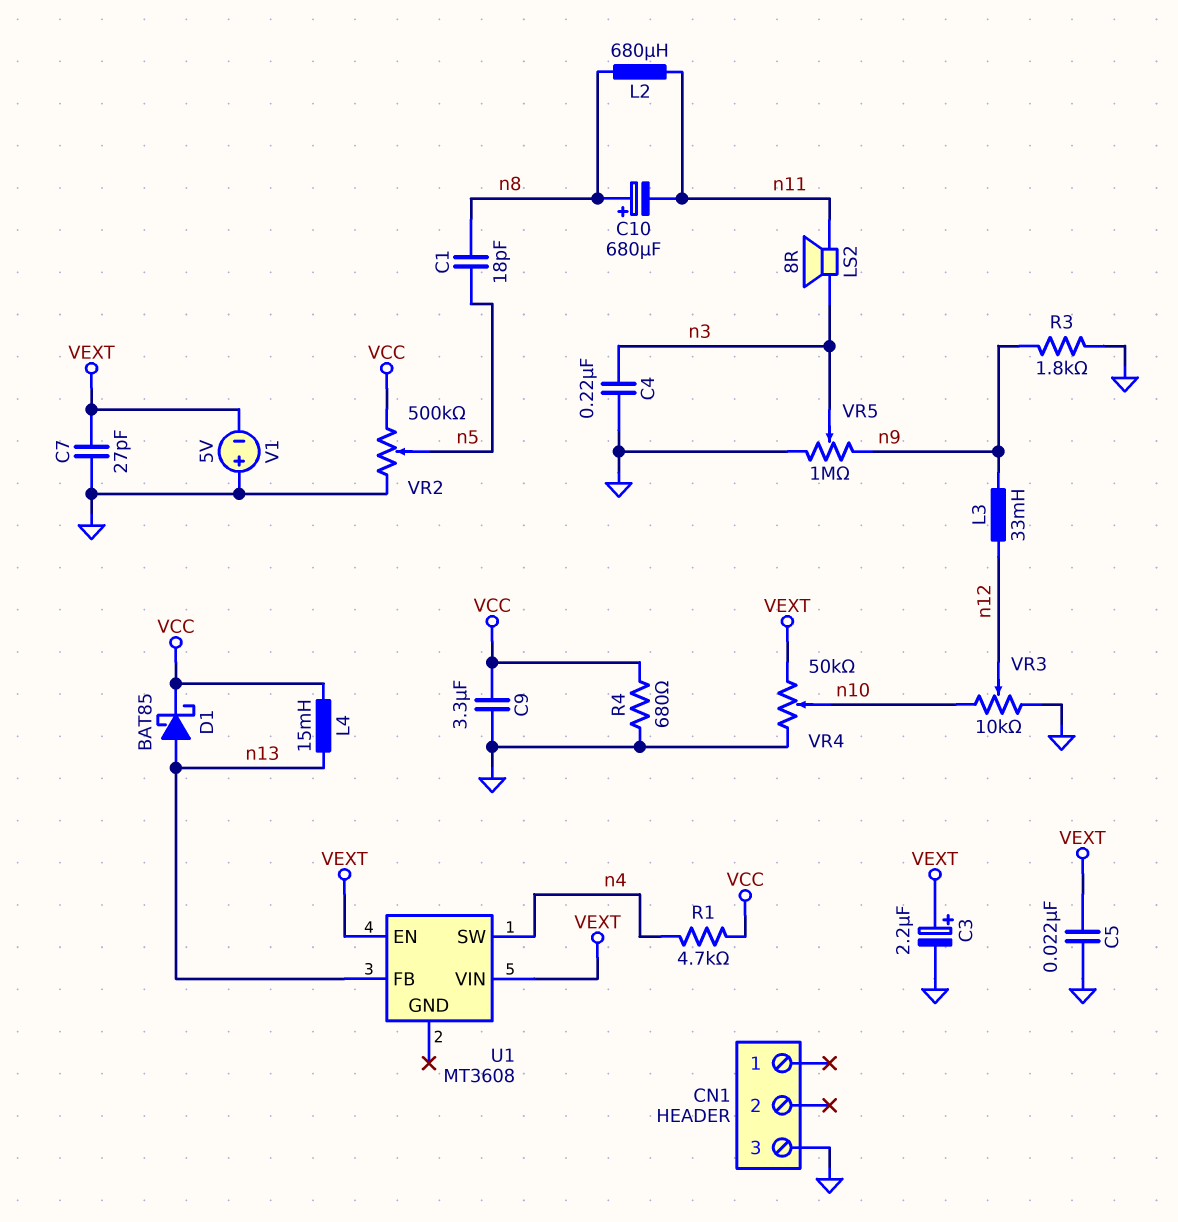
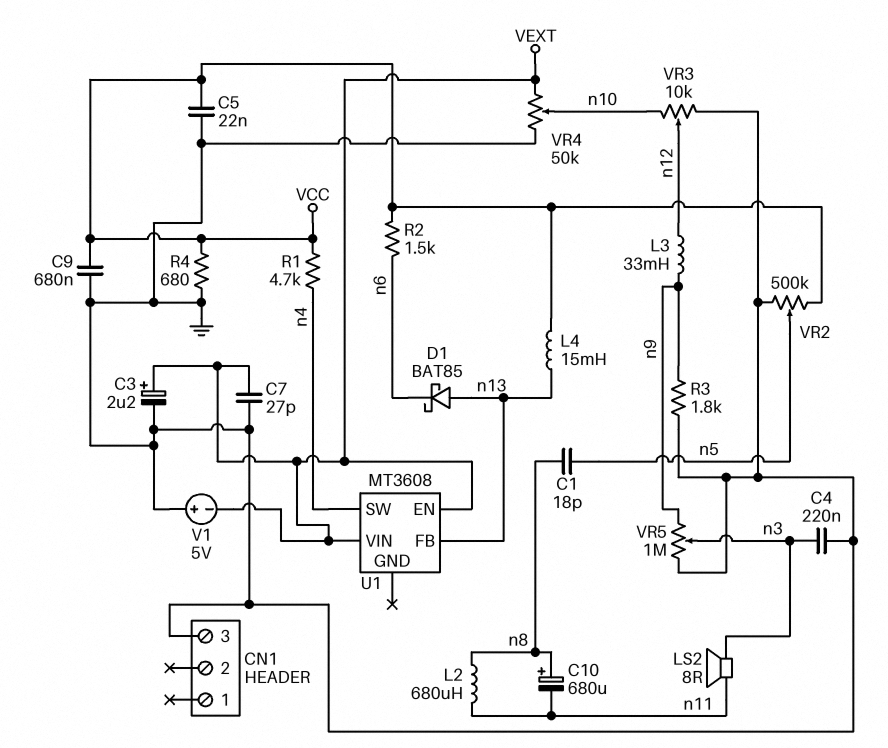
C5: 22nF (GND, VEXT) -> 22nF (GND, VCC)
C9: 3.3uF (GND, VCC) -> 680nF (GND, VCC)
D1: schottky BAT85 (A n13, K VCC) -> schottky BAT85 (A n13, K n6)
R2: none -> 1.5k (VCC, n6)

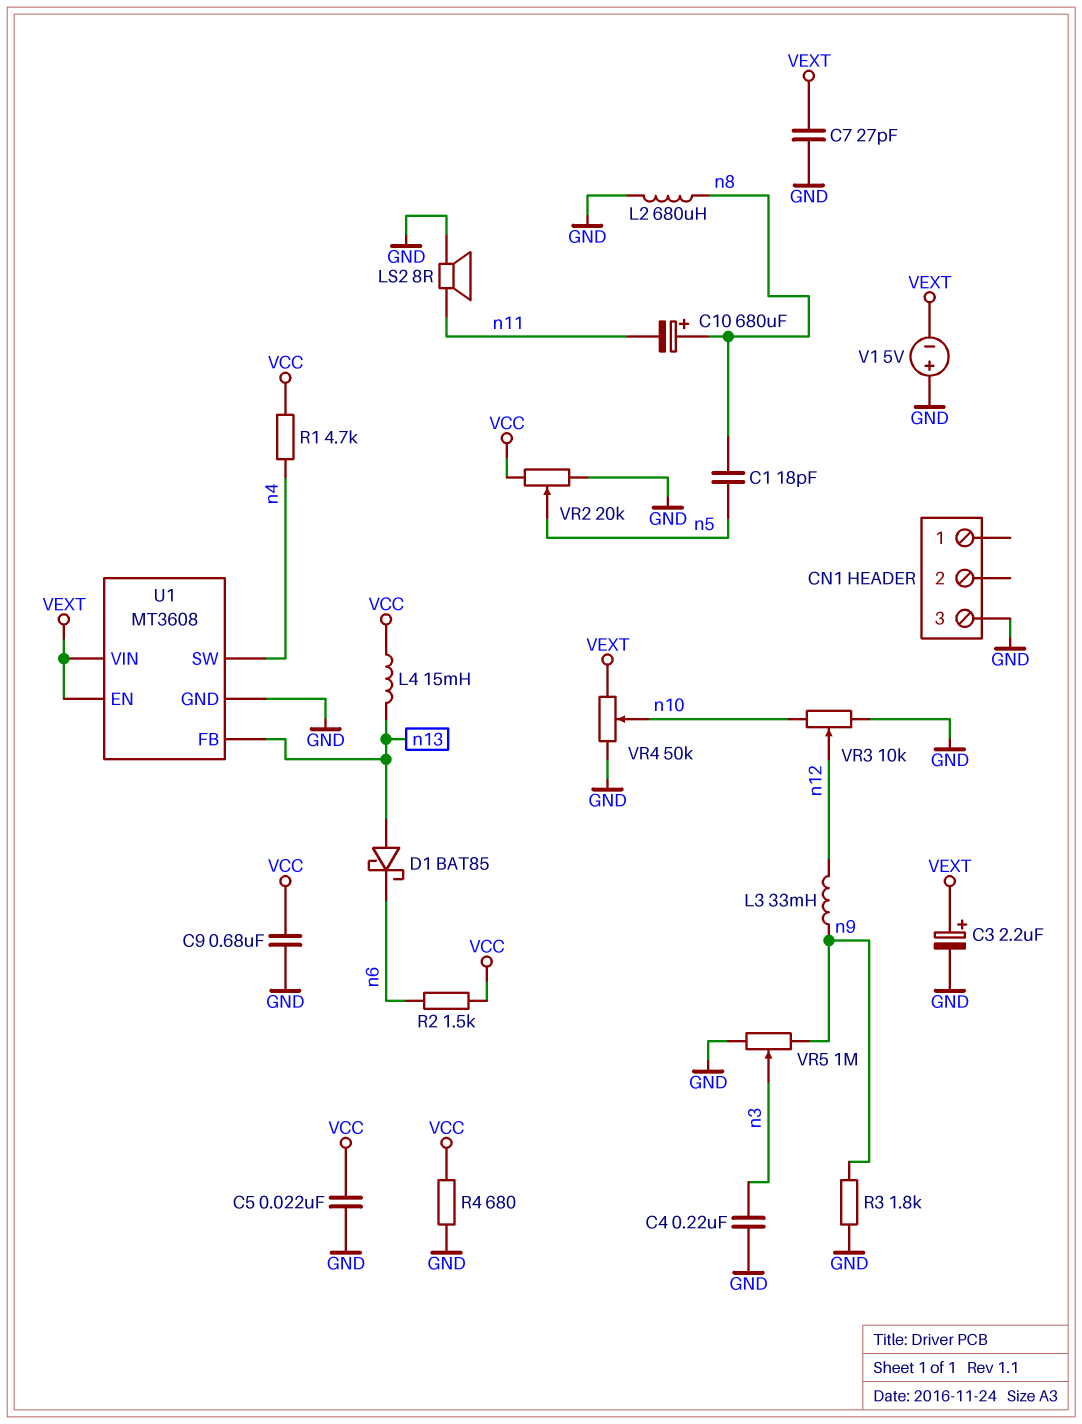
L2: 680uH (n8, n11) -> 680uH (GND, n8)
LS2: speaker 8R (n3, n11) -> speaker 8R (GND, n11)
U1 pin GND: none -> GND
VR2: 500k (GND, VCC, wiper n5) -> 20k (GND, VCC, wiper n5)

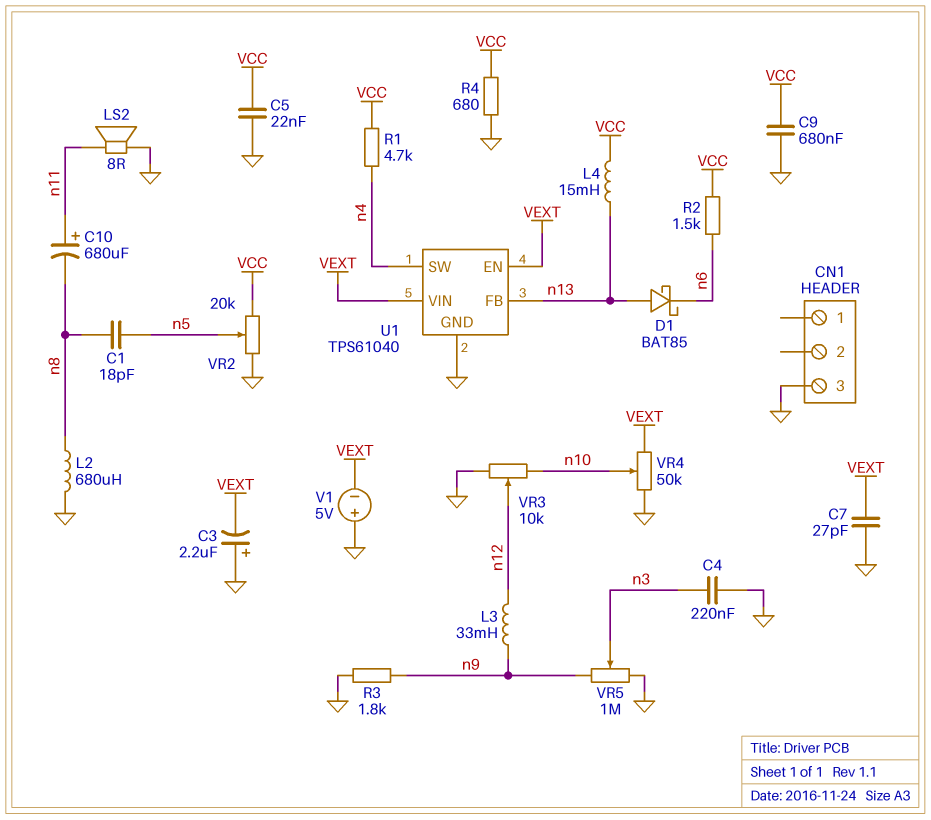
C3: 2.2uF (plus VEXT, minus GND) -> 2.2uF (plus GND, minus VEXT)
C10: 680uF (plus n8, minus n11) -> 680uF (plus n11, minus n8)
U1: MT3608 -> TPS61040

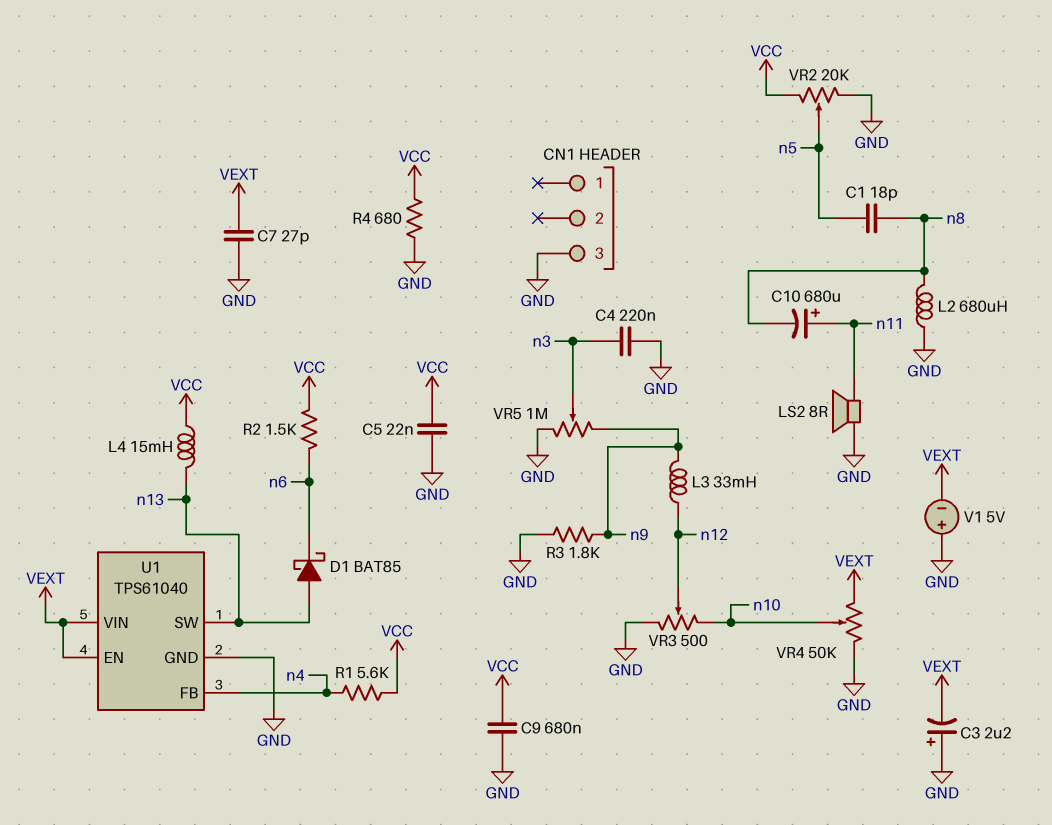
R1: 4.7k (VCC, n4) -> 5.6k (VCC, n4)
U1 pin FB: n13 -> n4
U1 pin SW: n4 -> n13
VR3: 10k (GND, n10, wiper n12) -> 500 (GND, n10, wiper n12)

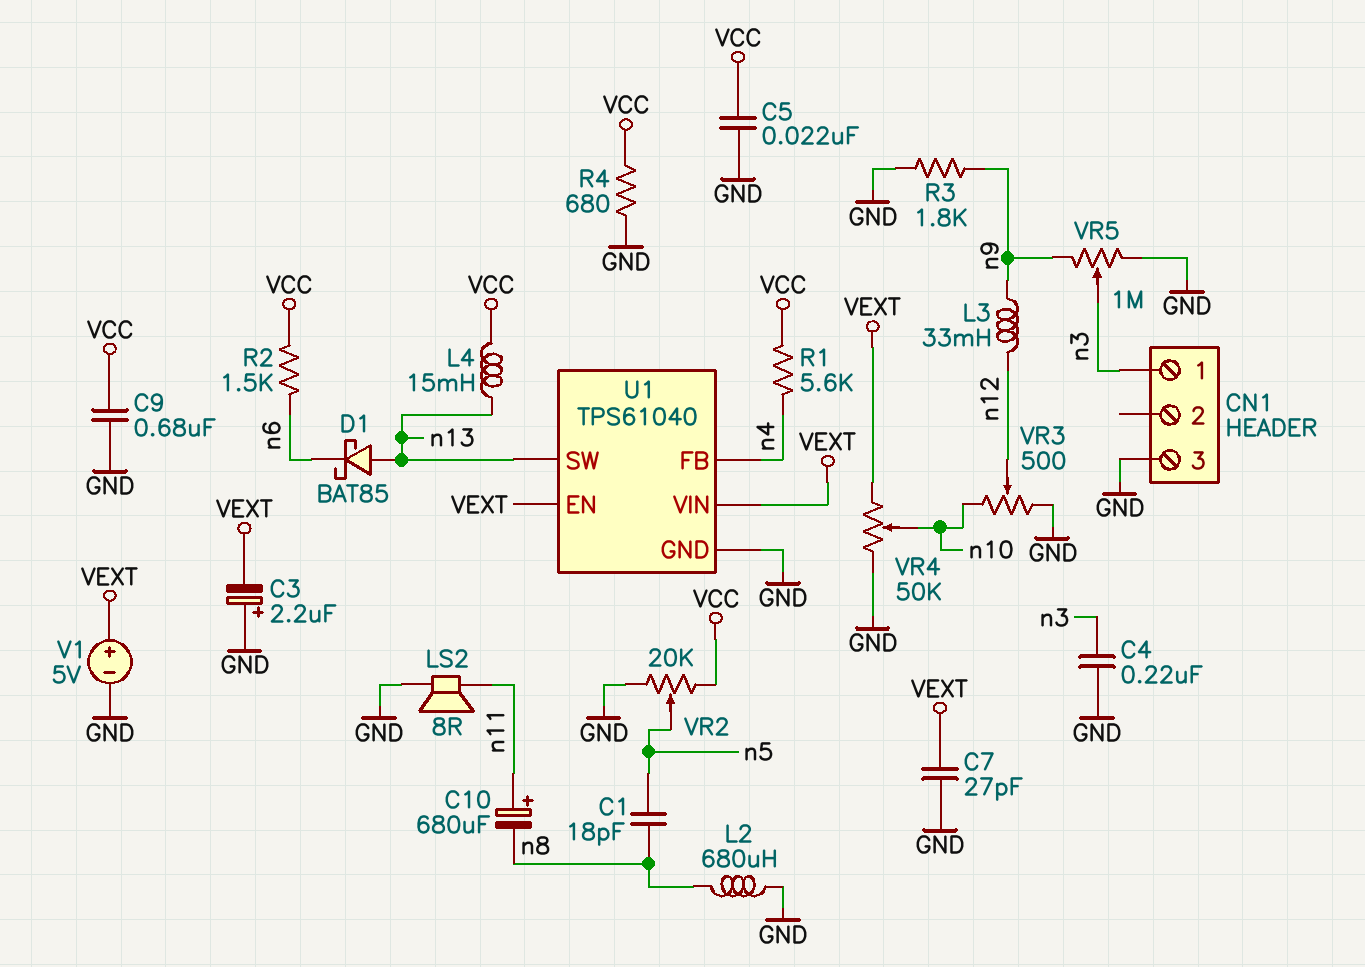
CN1 pin 1: none -> n3
V1: 5V (plus GND, minus VEXT) -> 5V (plus VEXT, minus GND)

